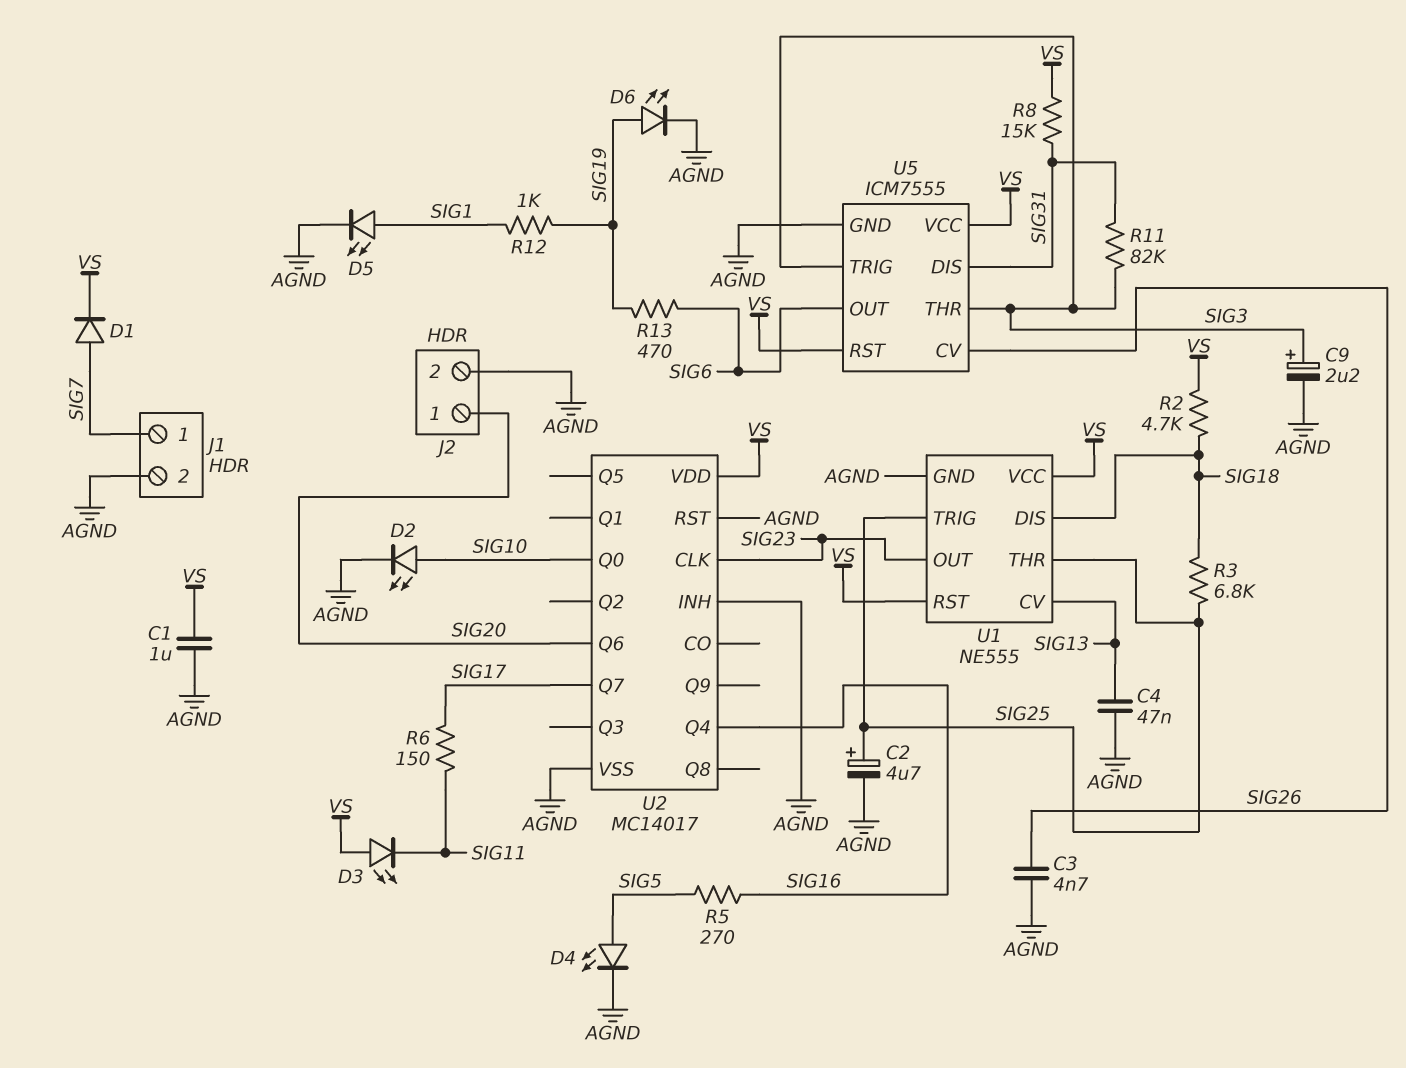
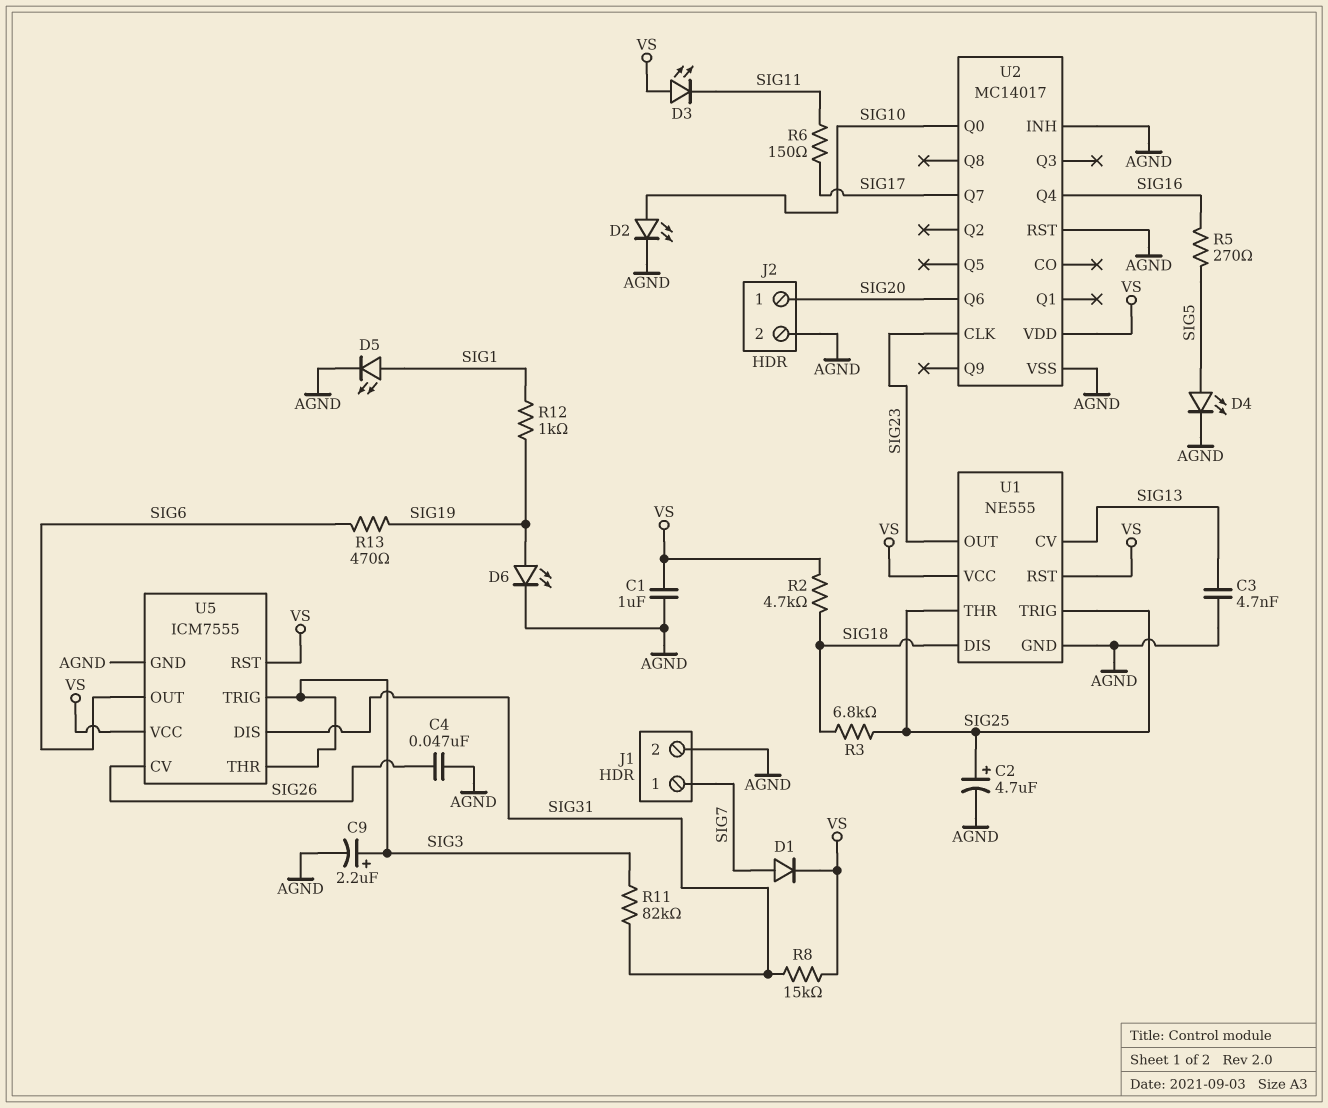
C3: 4.7nF (AGND, SIG26) -> 4.7nF (AGND, SIG13)
C4: 47nF (AGND, SIG13) -> 47nF (AGND, SIG26)

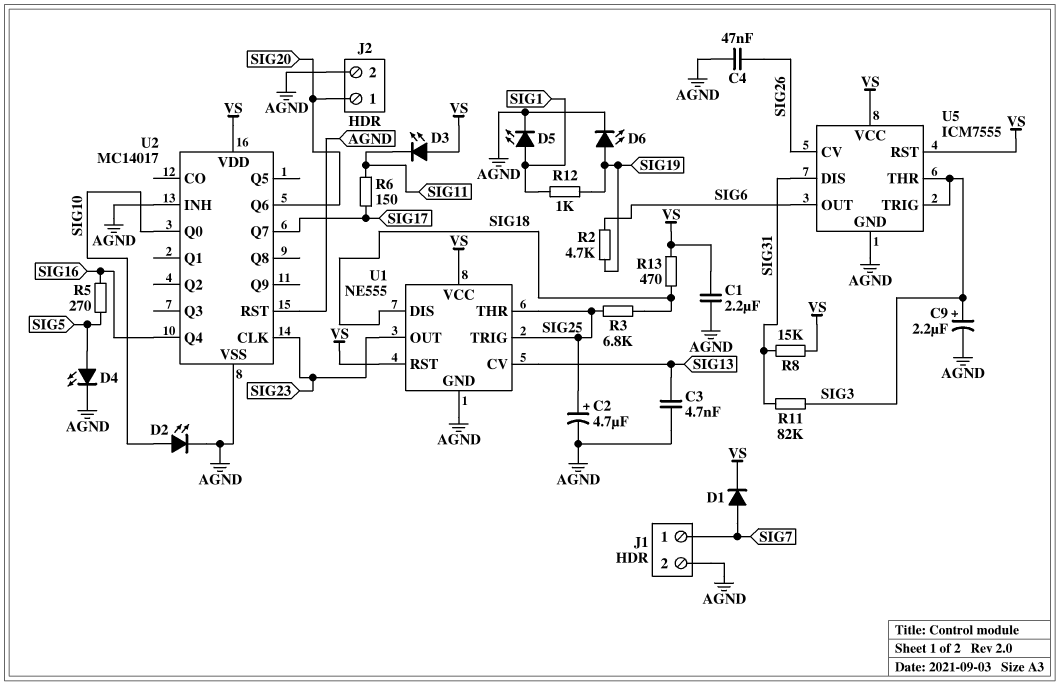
C1: 1uF (AGND, VS) -> 2.2uF (AGND, VS)
R2: 4.7k (SIG18, VS) -> 4.7k (SIG6, SIG19)
R13: 470 (SIG6, SIG19) -> 470 (SIG18, VS)

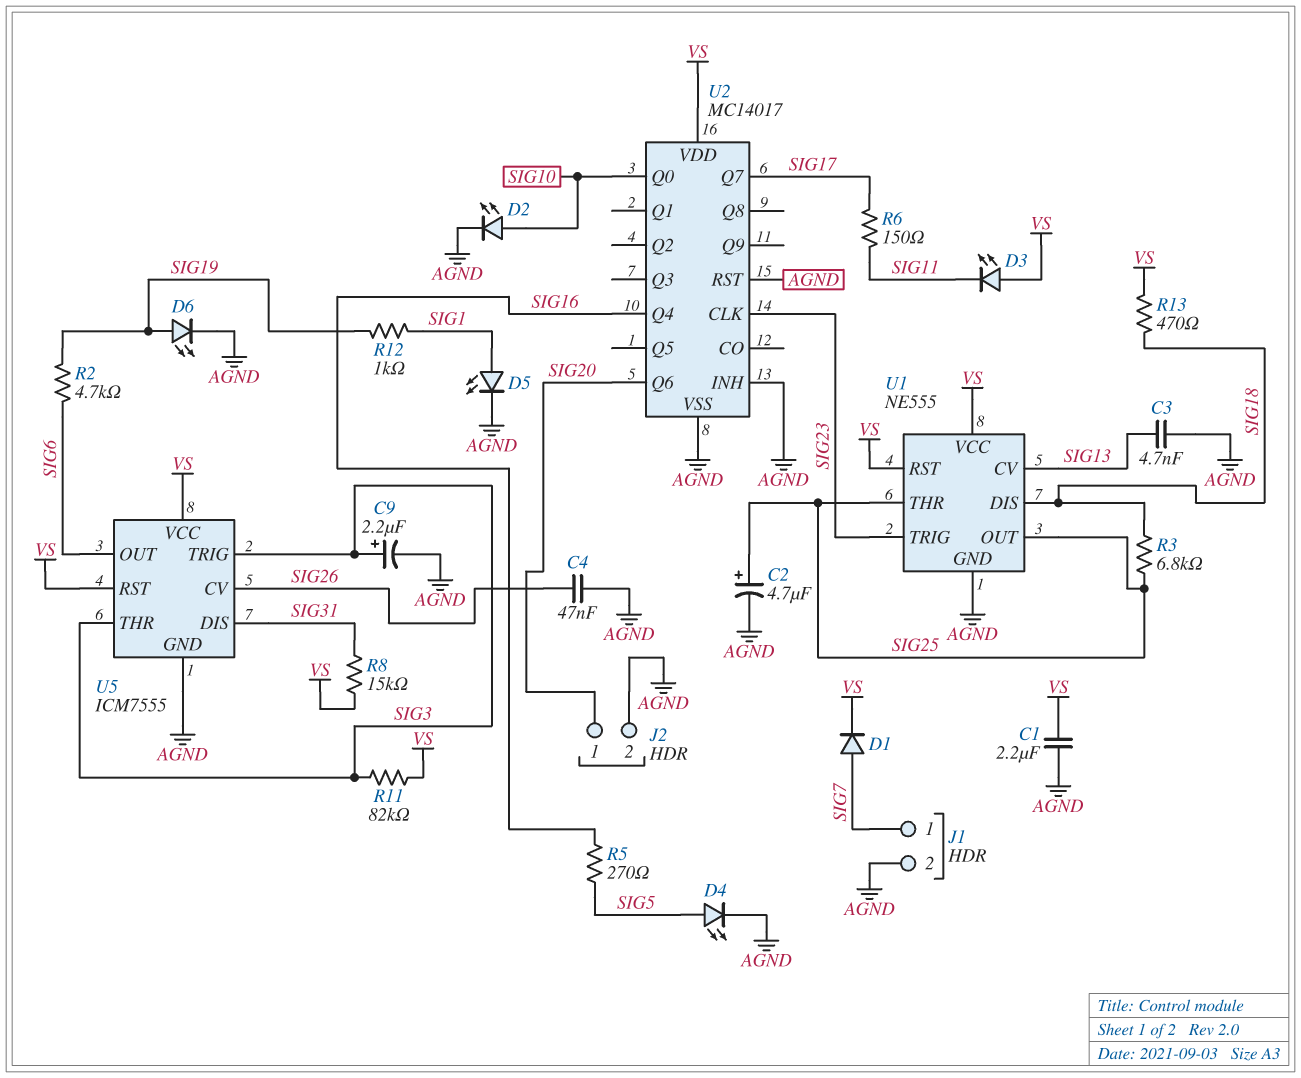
R11: 82k (SIG3, SIG31) -> 82k (SIG3, VS)
U1 pin OUT: SIG23 -> SIG25
U1 pin TRIG: SIG25 -> SIG23

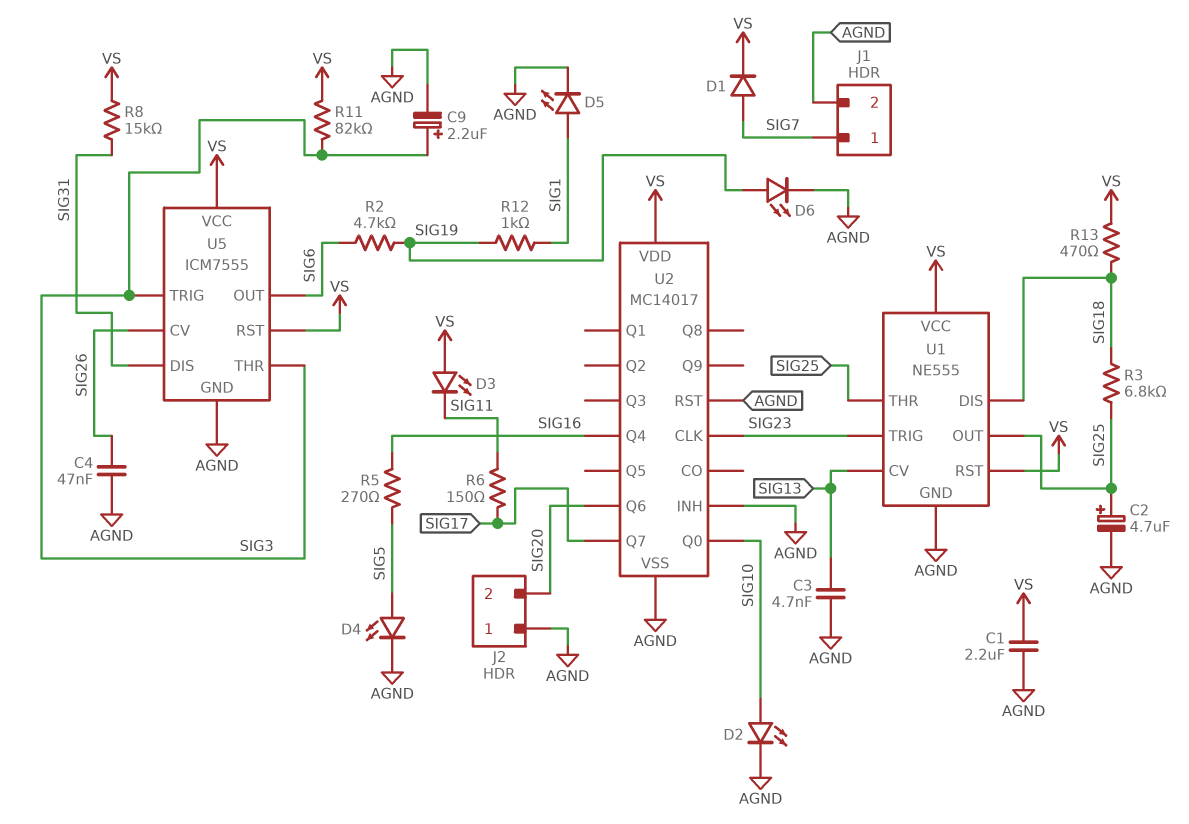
J2 pin 1: SIG20 -> AGND
J2 pin 2: AGND -> SIG20

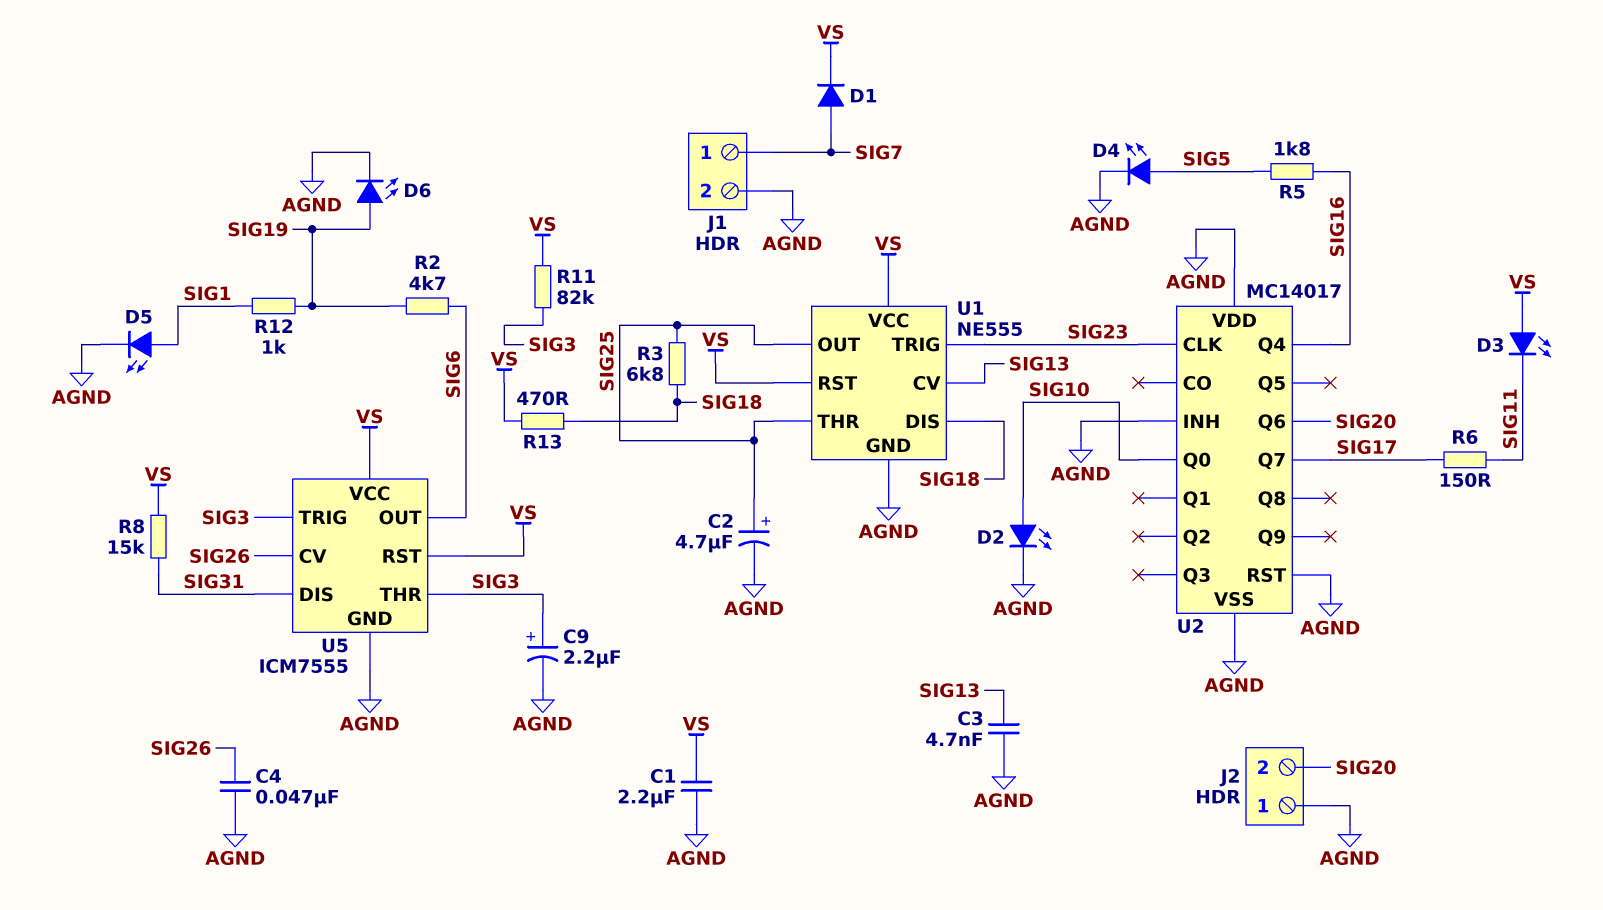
R5: 270 (SIG5, SIG16) -> 1.8k (SIG5, SIG16)
U2 pin VDD: VS -> AGND

